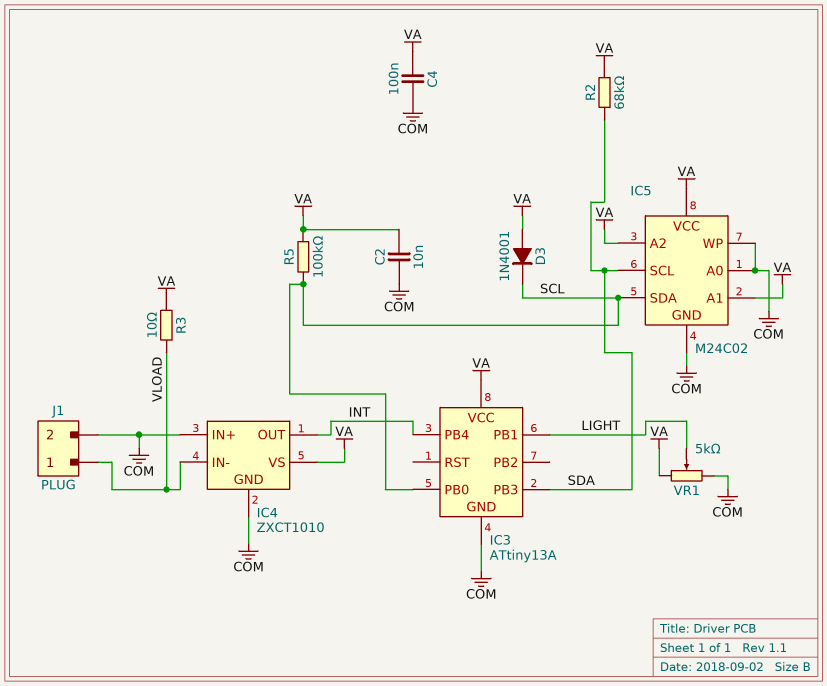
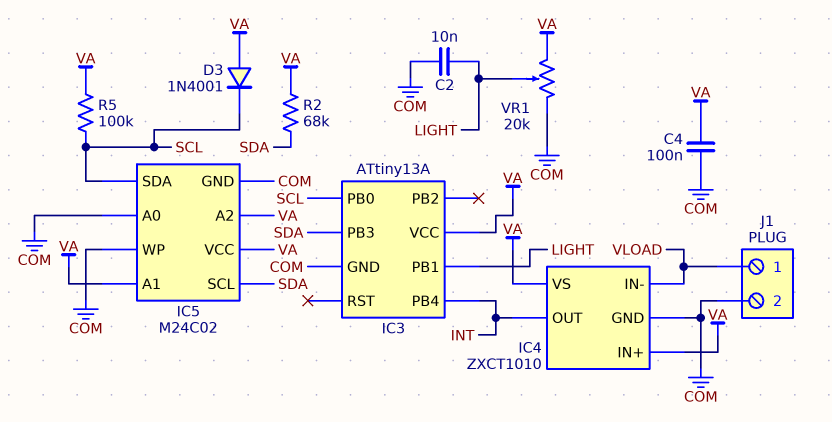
C2: 10nF (COM, VA) -> 10nF (COM, LIGHT)
IC4 pin IN+: COM -> VA
R3: 10 (VA, VLOAD) -> none
VR1: 5k (COM, VA, wiper LIGHT) -> 20k (COM, VA, wiper LIGHT)

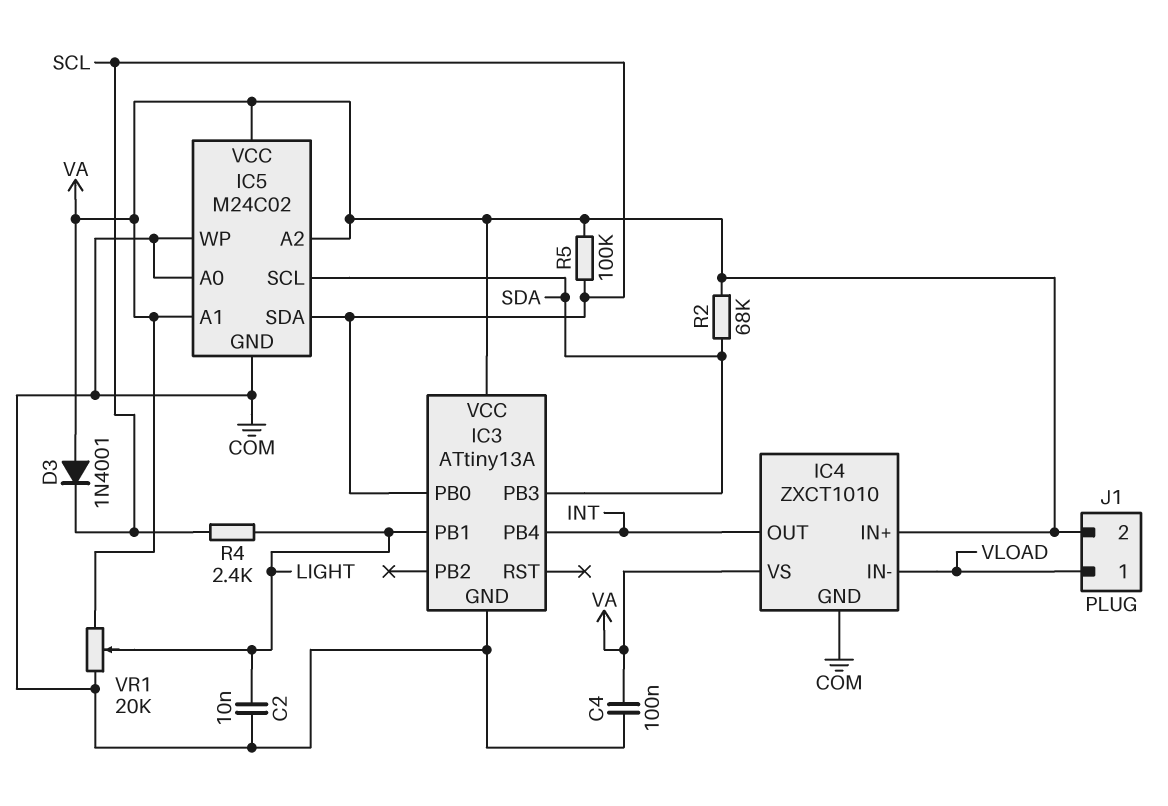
J1 pin 2: COM -> VA
R4: none -> 2.4k (LIGHT, SCL)

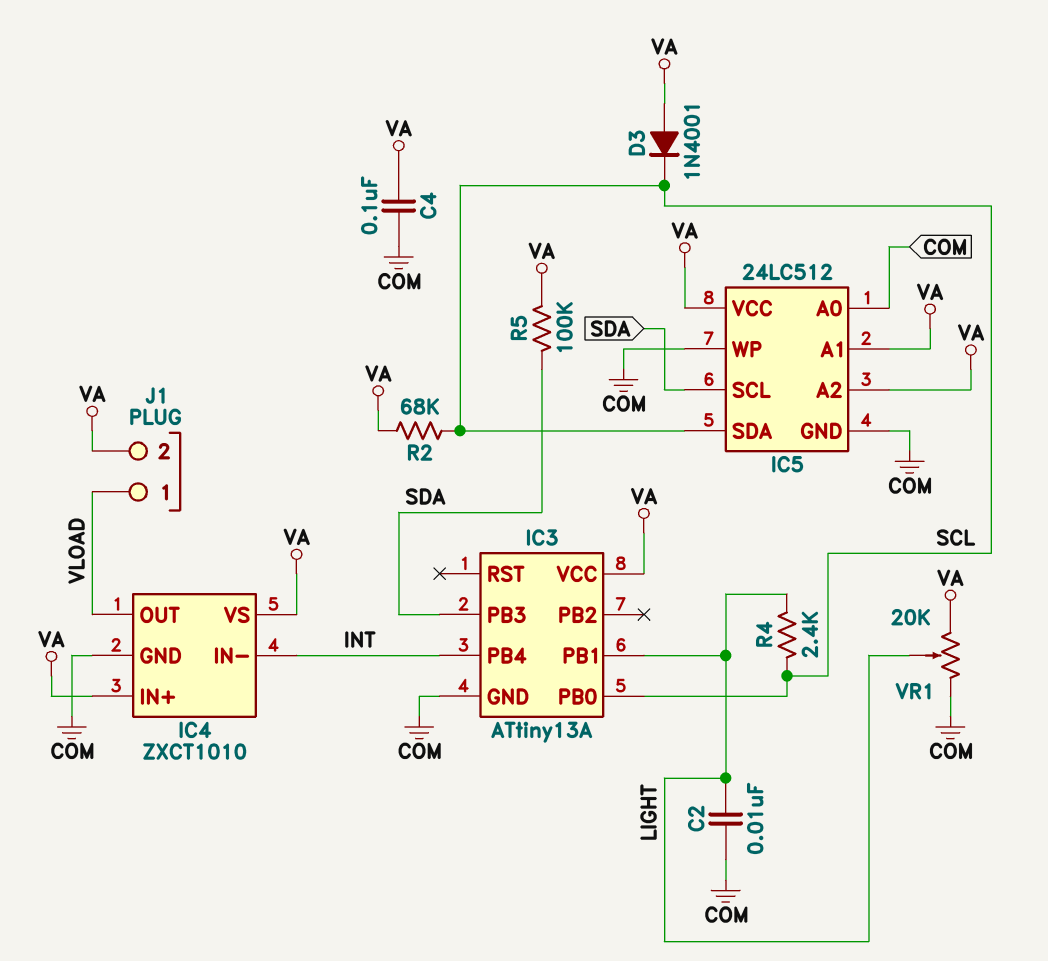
IC4 pin IN-: VLOAD -> INT
IC4 pin OUT: INT -> VLOAD
IC5: M24C02 -> 24LC512
R2: 68k (SDA, VA) -> 68k (SCL, VA)
R5: 100k (SCL, VA) -> 100k (SDA, VA)

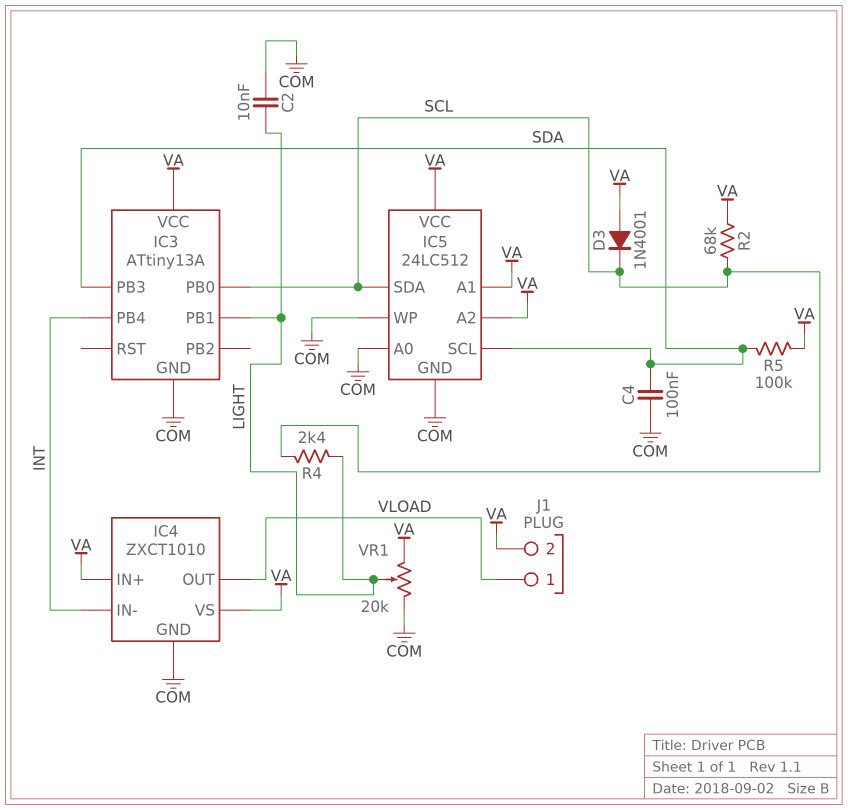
C4: 100nF (COM, VA) -> 100nF (COM, SDA)

